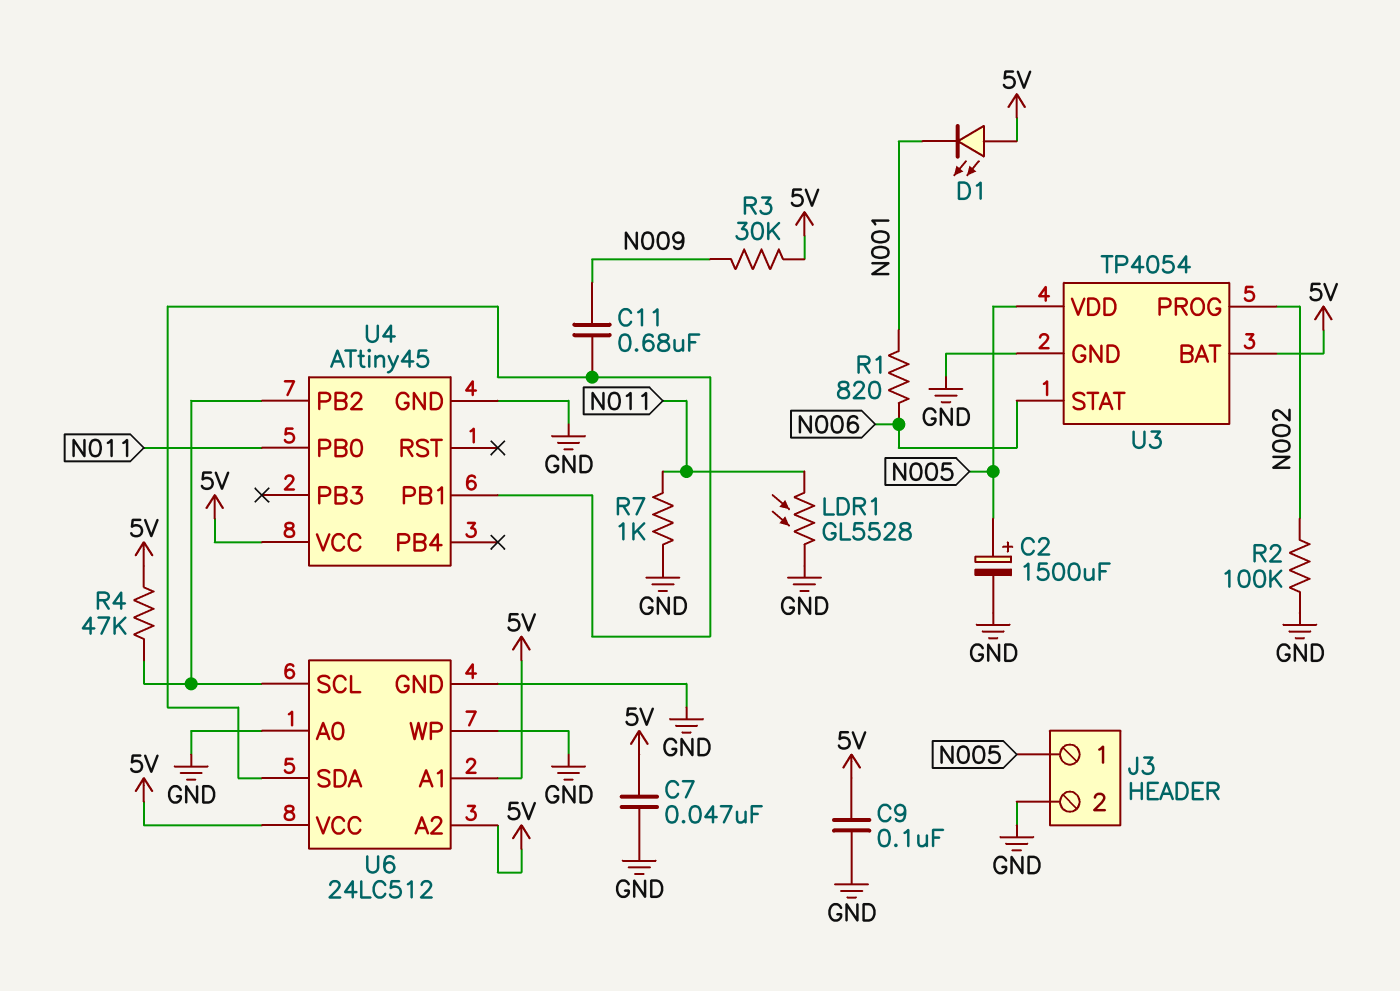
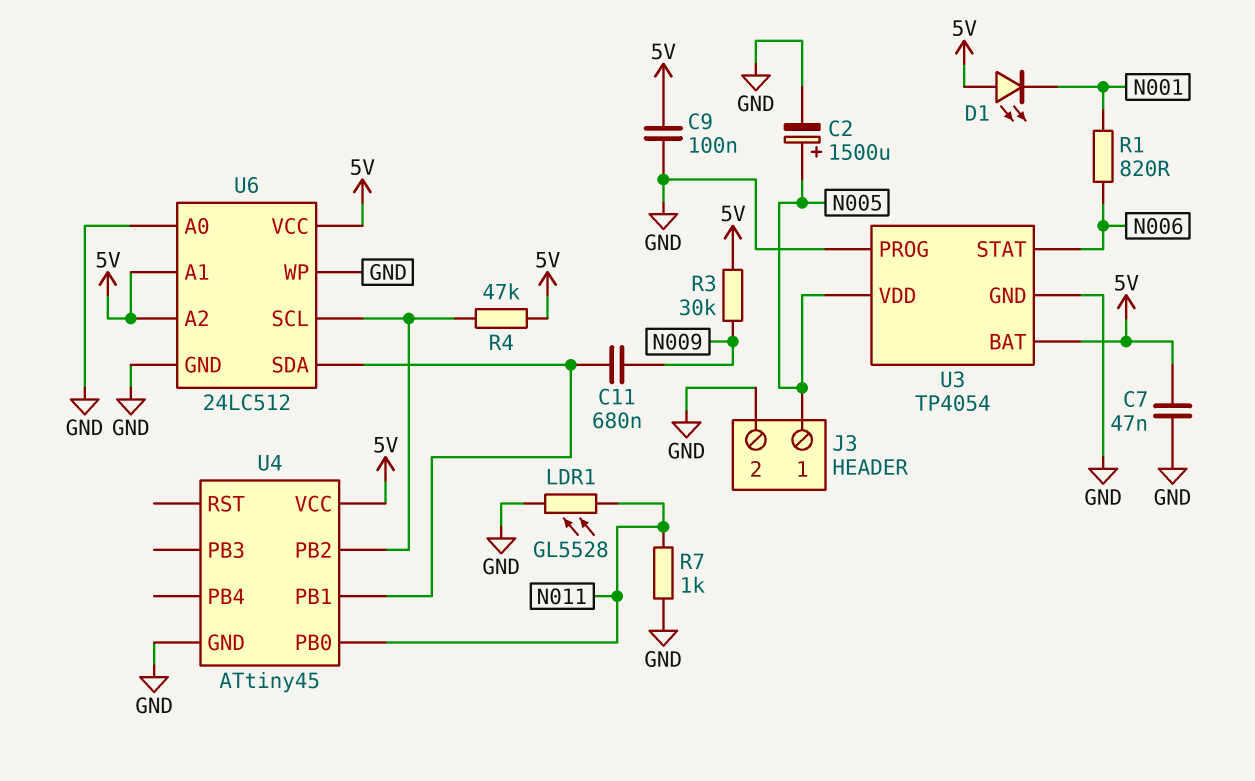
R2: 100k (GND, N002) -> none
U3 pin PROG: N002 -> GND

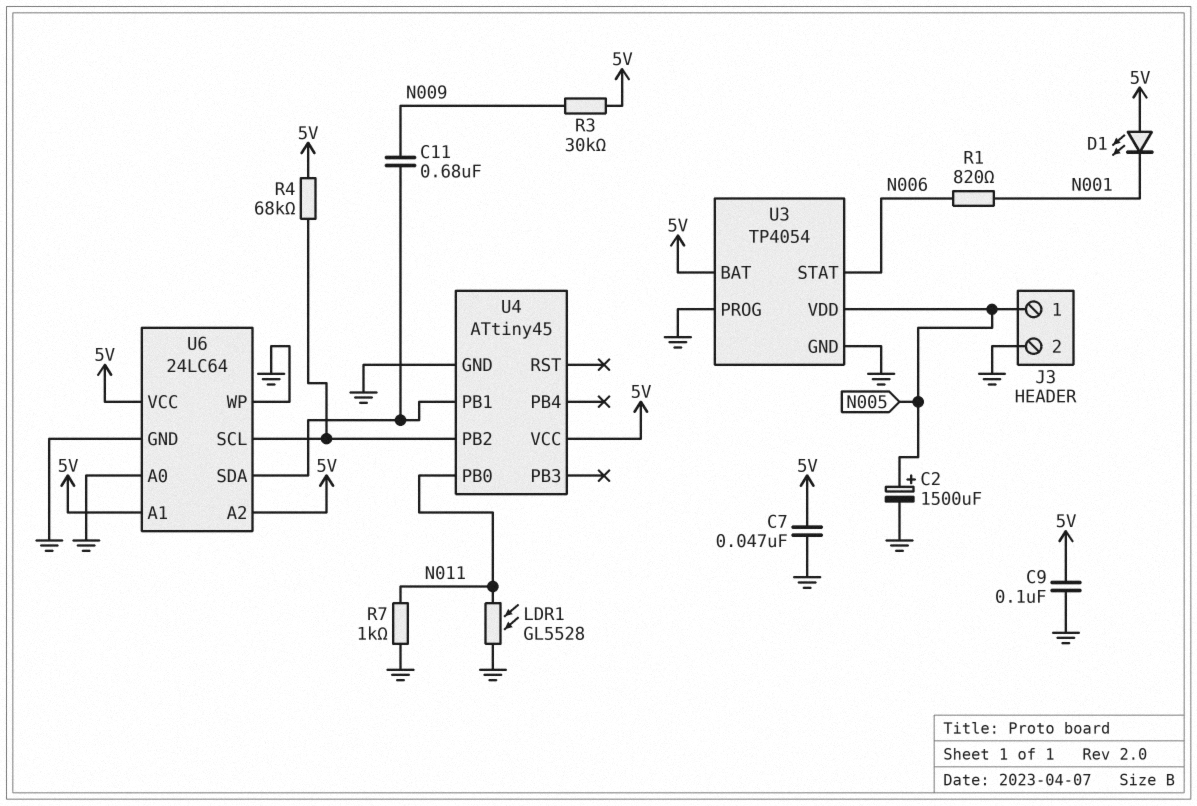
R4: 47k (5V, U4/PB2) -> 68k (5V, U4/PB2)
U6: 24LC512 -> 24LC64

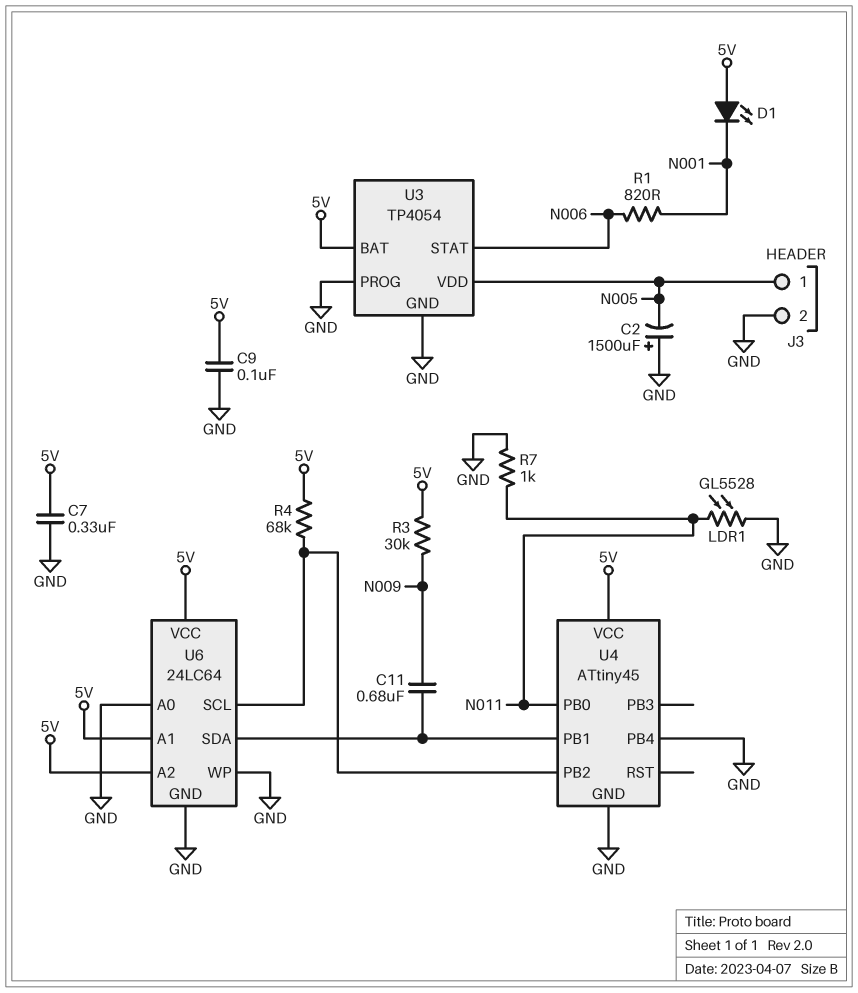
C2: 1500uF (plus N005, minus GND) -> 1500uF (plus GND, minus N005)
C7: 47nF (5V, GND) -> 330nF (5V, GND)
U4 pin PB4: none -> GND

